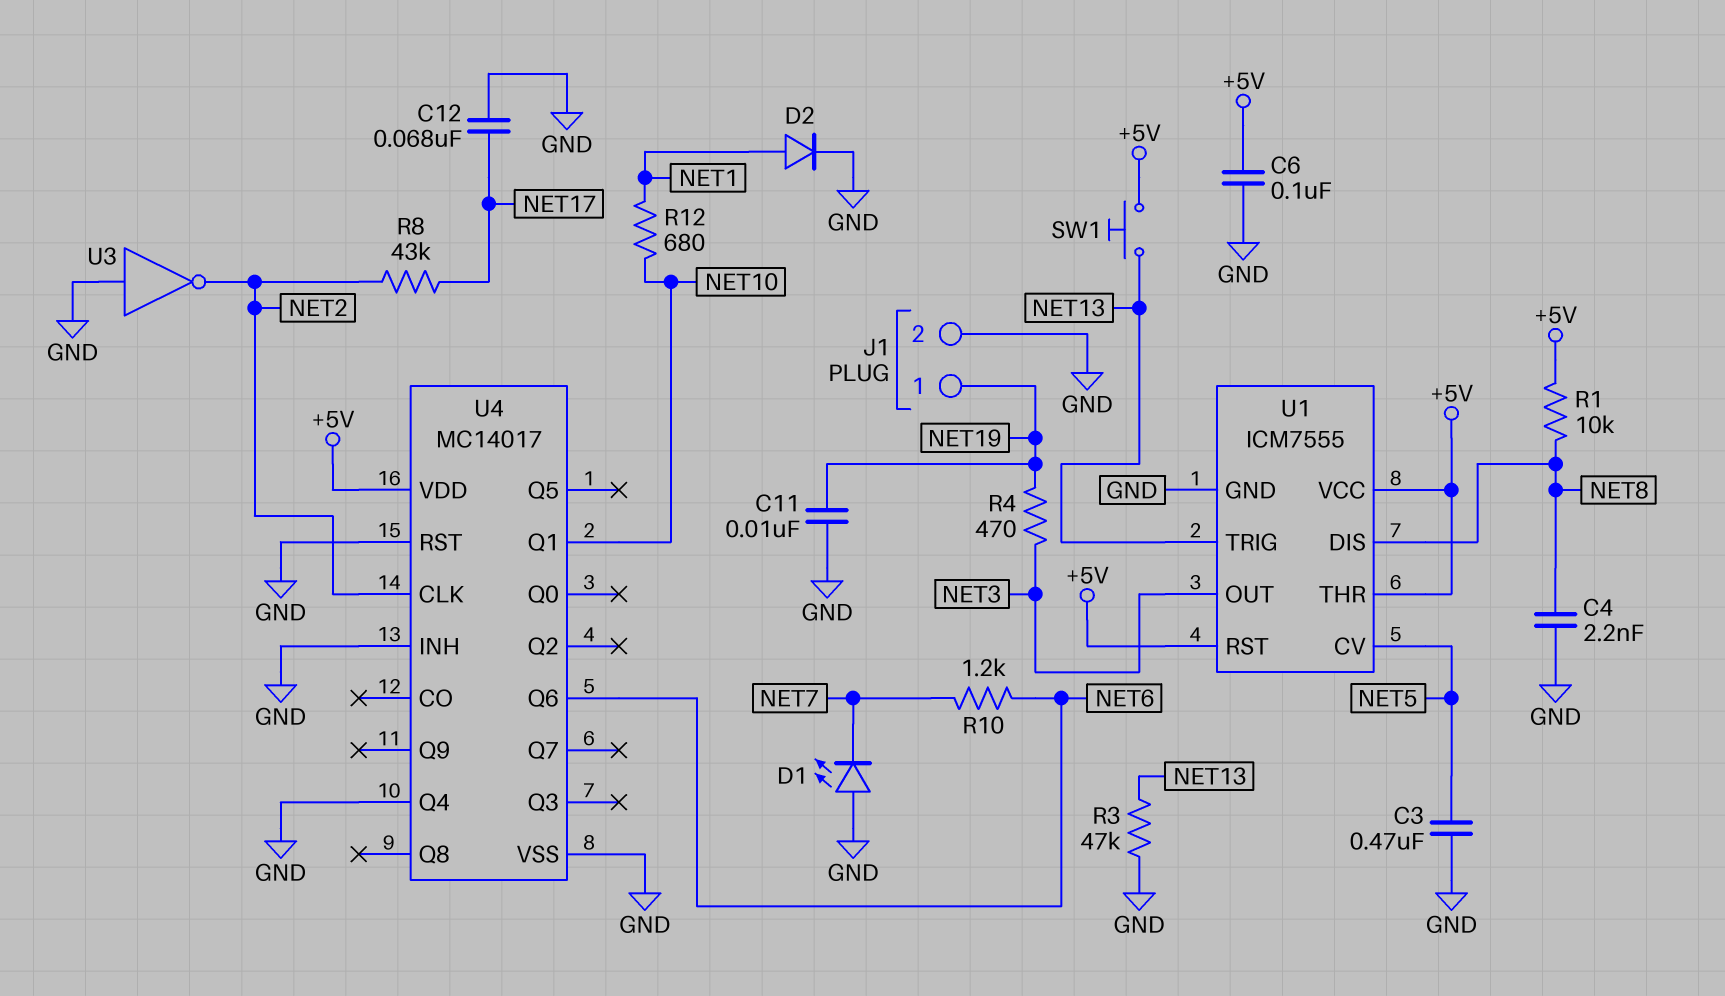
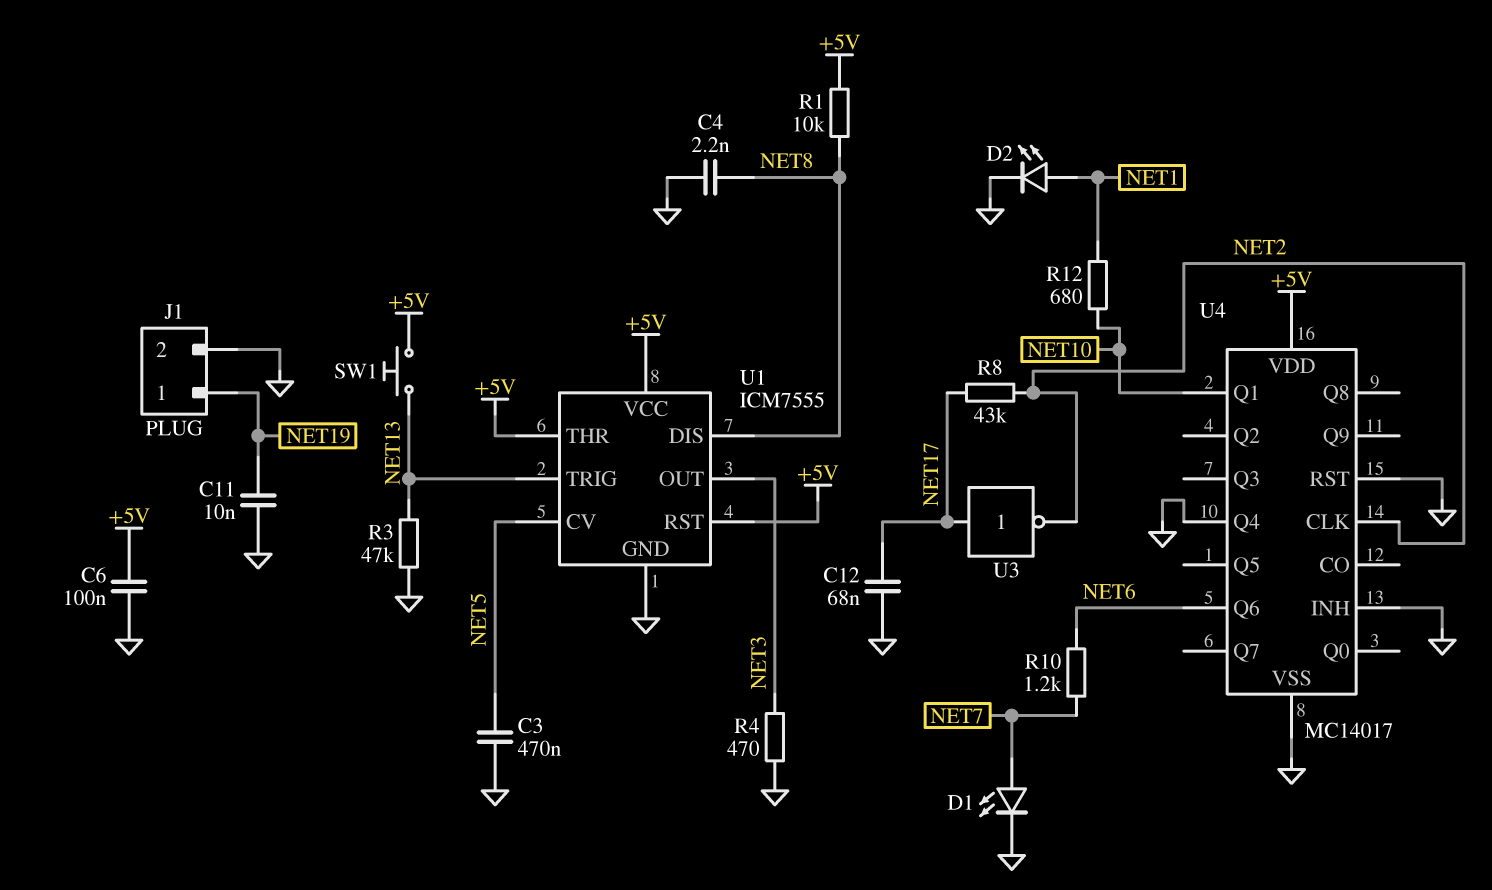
D1: LED (A GND, K NET7) -> LED (A NET7, K GND)
D2: diode (A NET1, K GND) -> LED (A NET1, K GND)
R4: 470 (NET3, NET19) -> 470 (GND, NET3)
U3: NOT (in GND, out NET2) -> NOT (in NET17, out NET2)

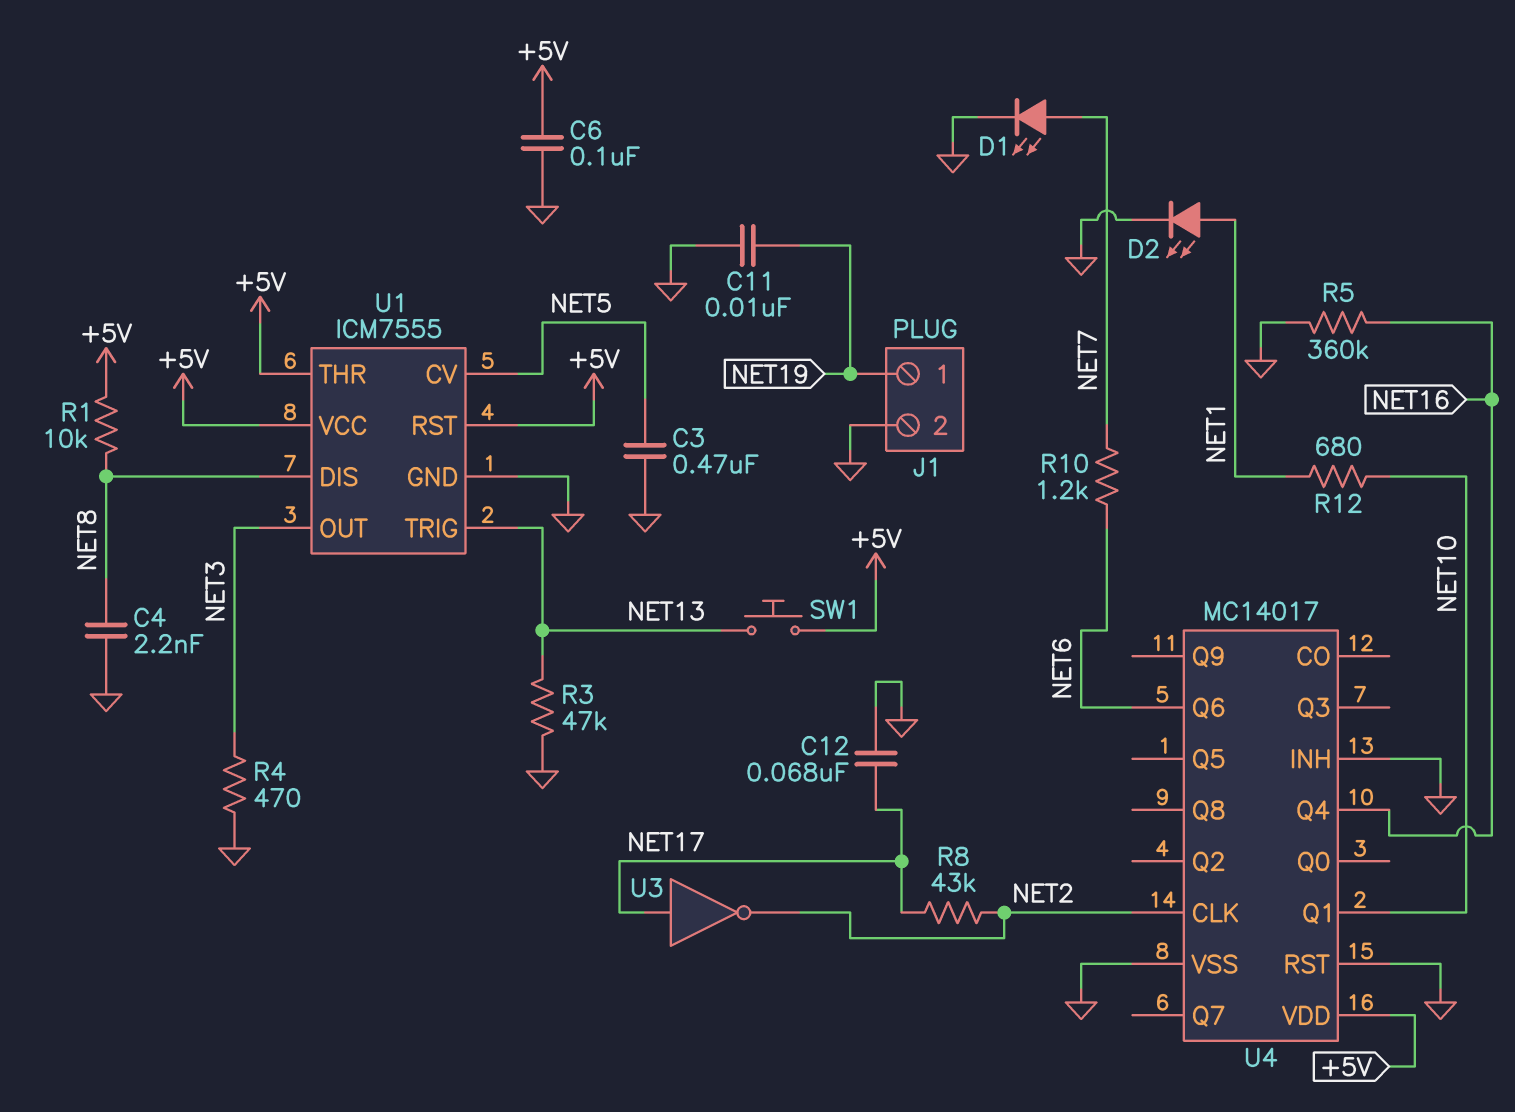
R5: none -> 360k (GND, NET16)
U4 pin Q4: GND -> NET16

